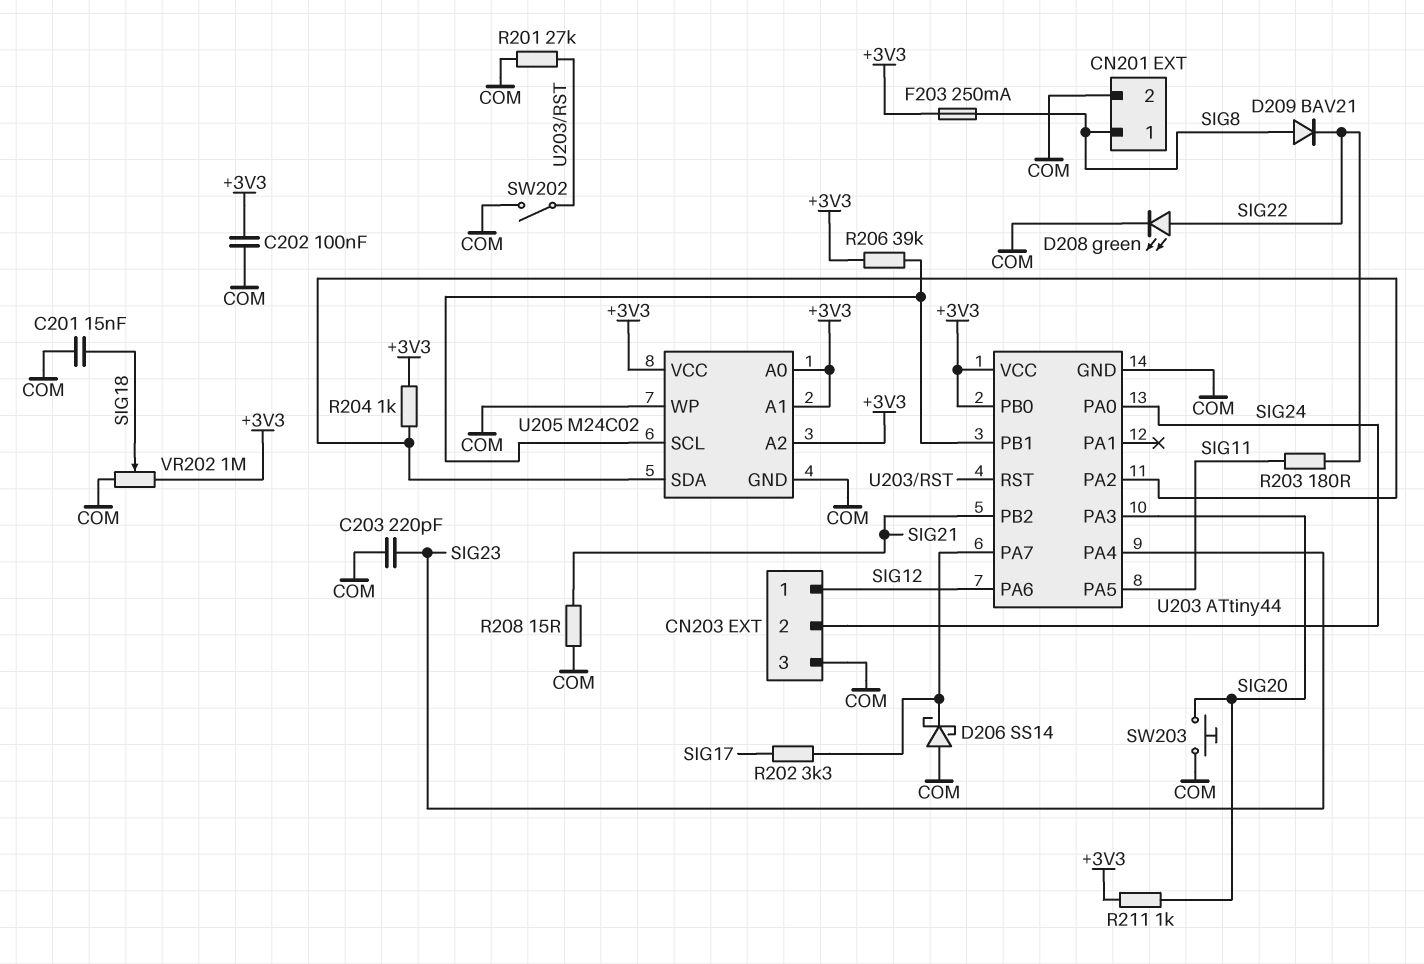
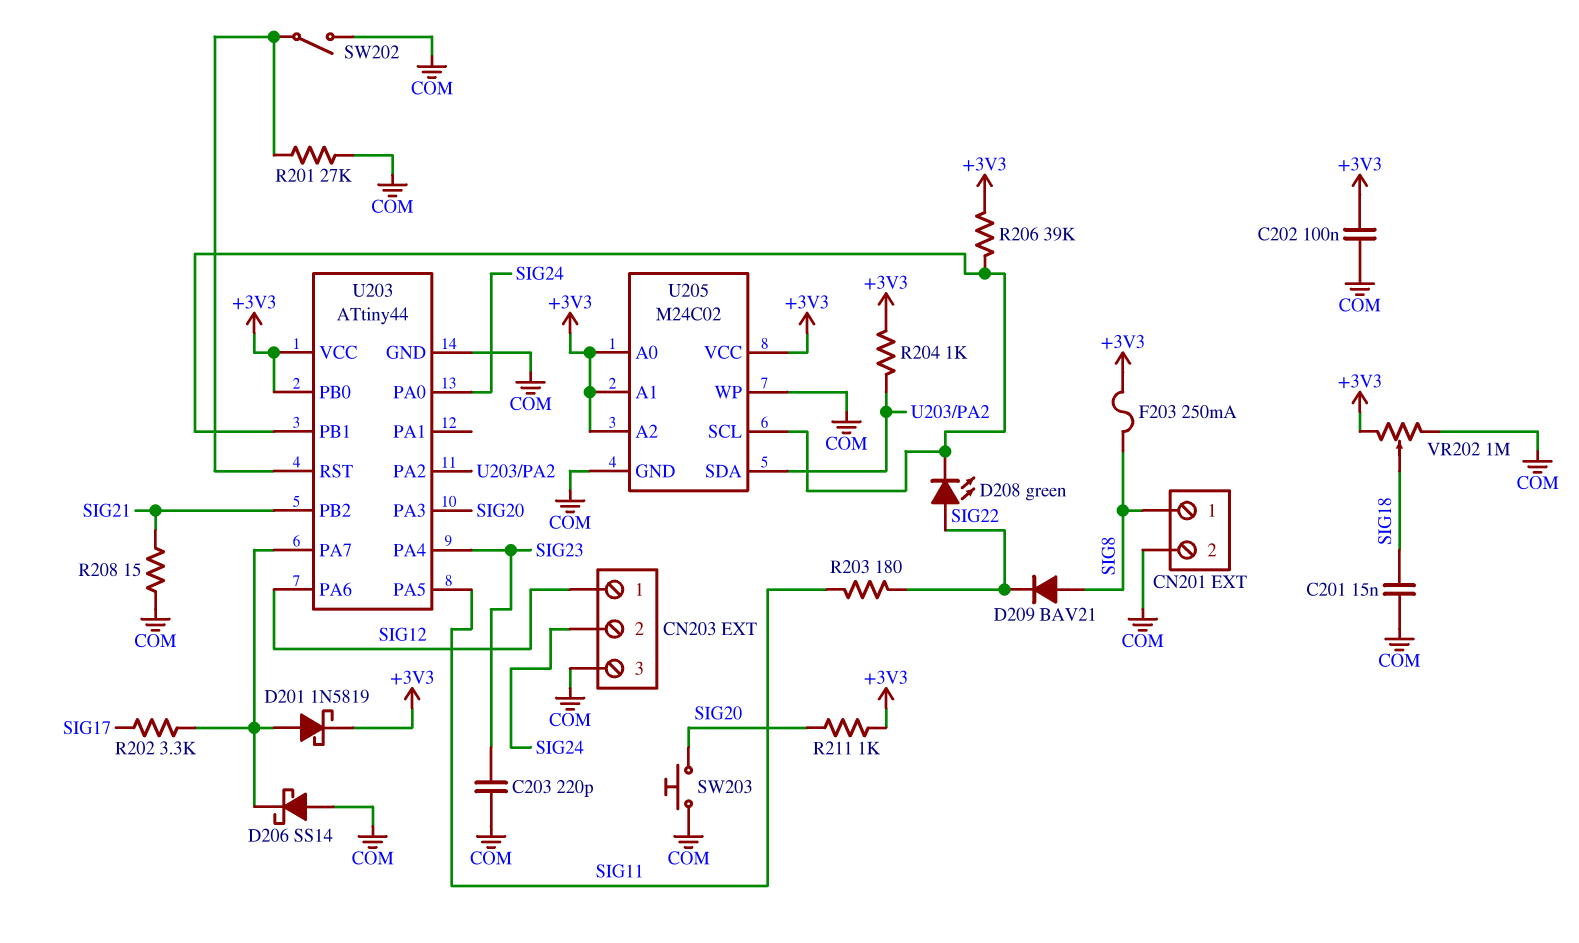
D201: none -> schottky 1N5819 (A U203/PA7, K +3V3)
D208: LED green (A SIG22, K COM) -> LED green (A SIG22, K U203/PB1)

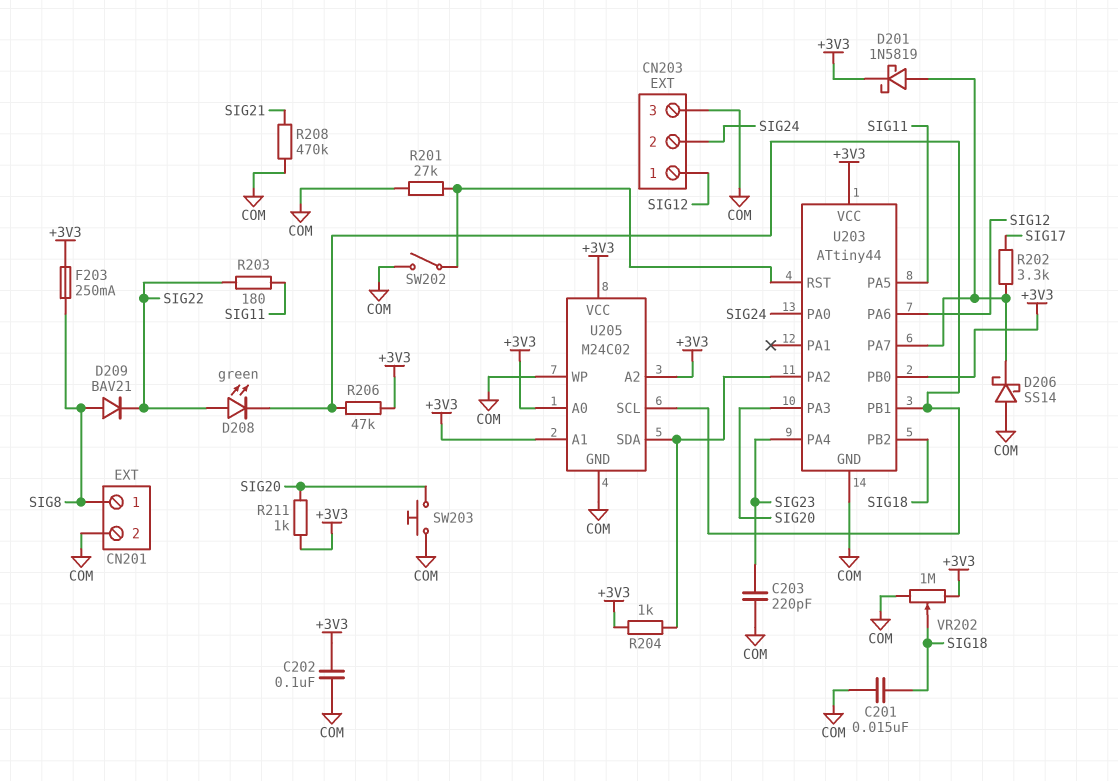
R206: 39k (+3V3, U203/PB1) -> 47k (+3V3, U203/PB1)
R208: 15 (COM, SIG21) -> 470k (COM, SIG21)
U203 pin PB2: SIG21 -> SIG18

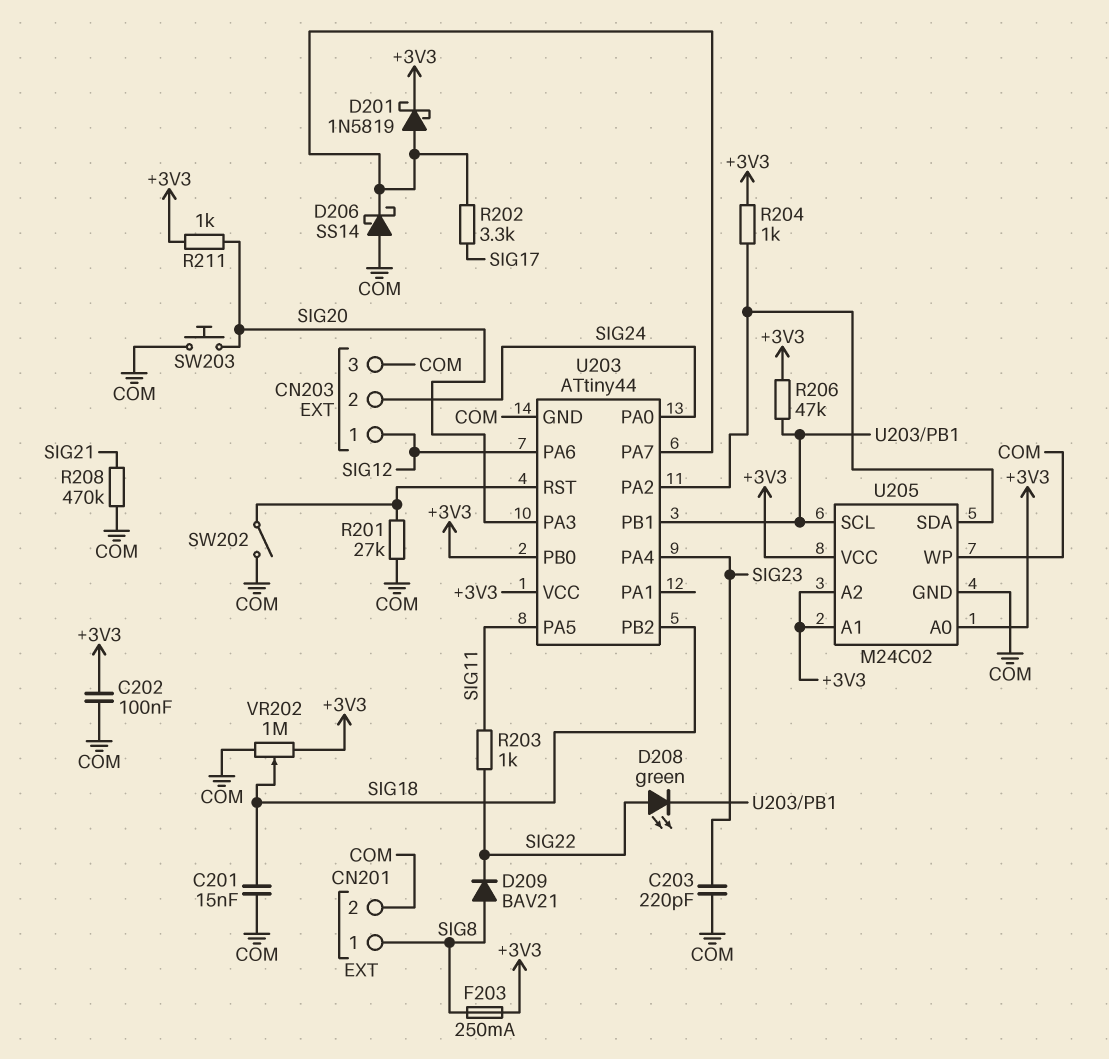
R203: 180 (SIG11, SIG22) -> 1k (SIG11, SIG22)

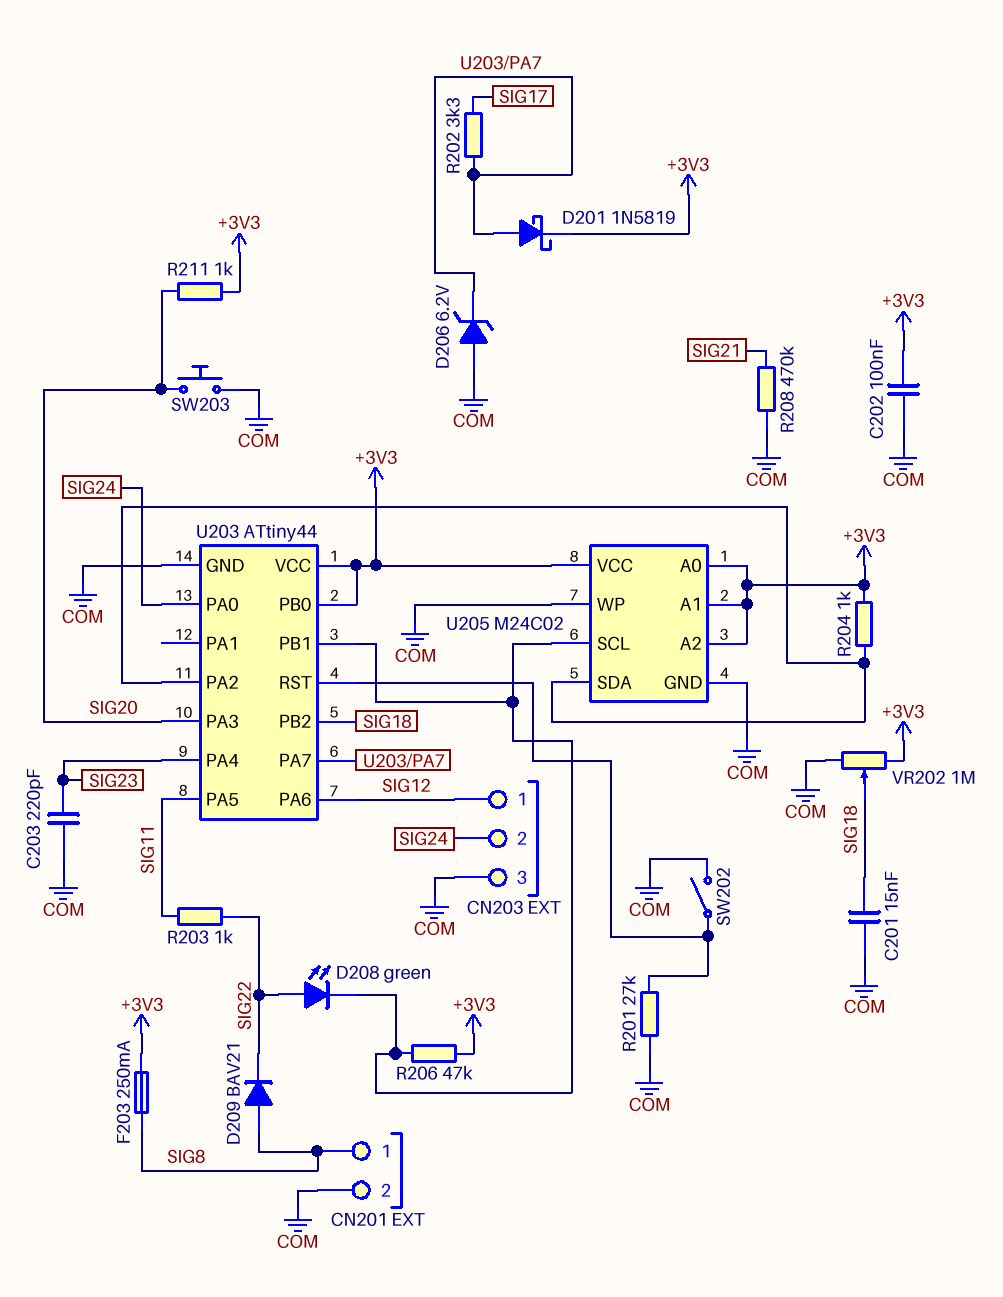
D206: schottky SS14 (A COM, K U203/PA7) -> zener 6.2V (A COM, K U203/PA7)

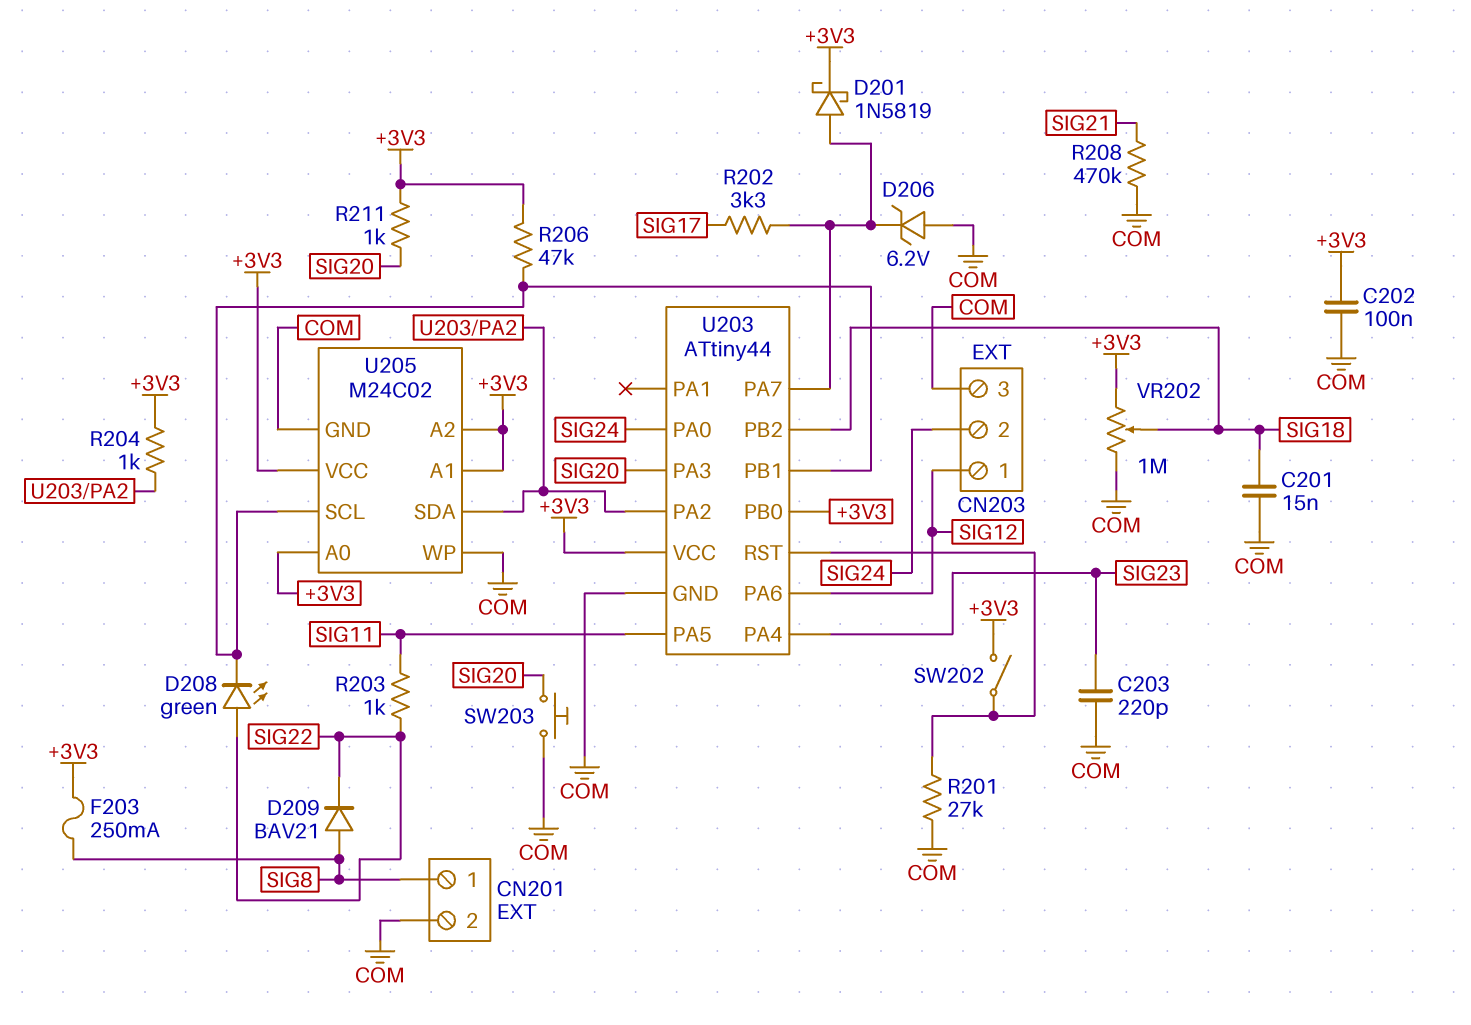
SW202: switch (COM, U203/RST) -> switch (+3V3, U203/RST)

